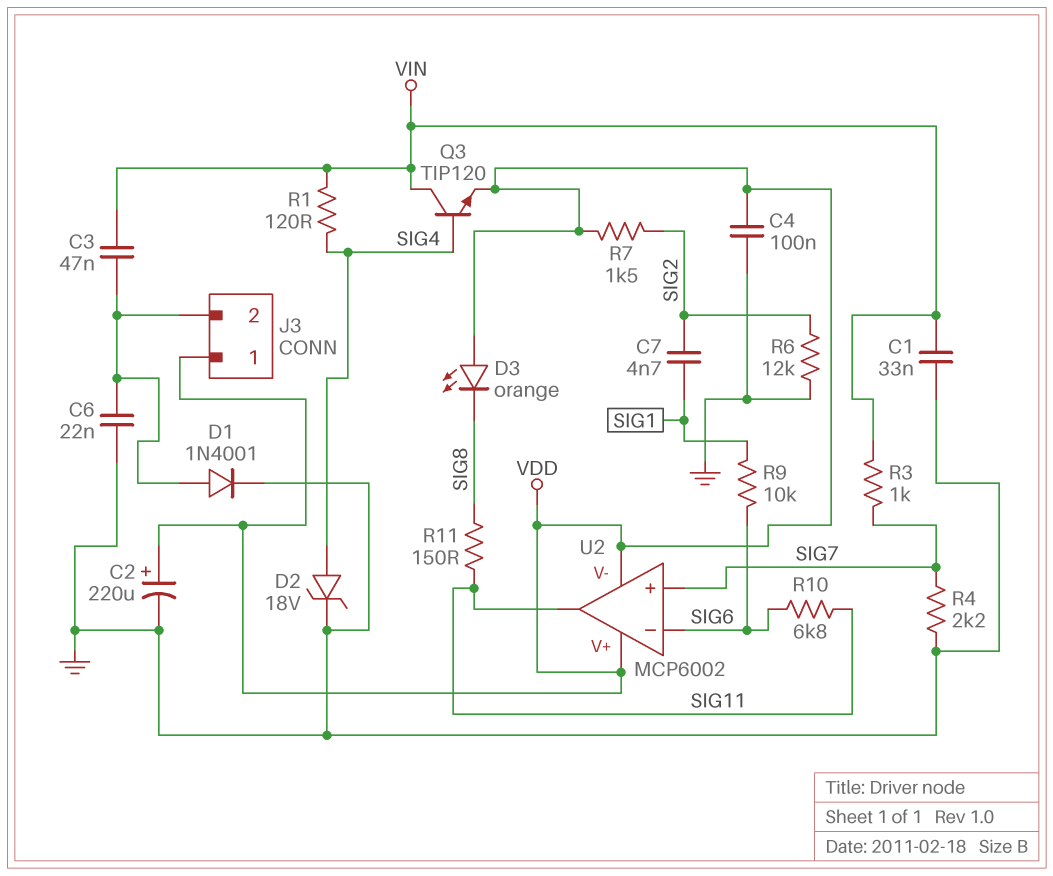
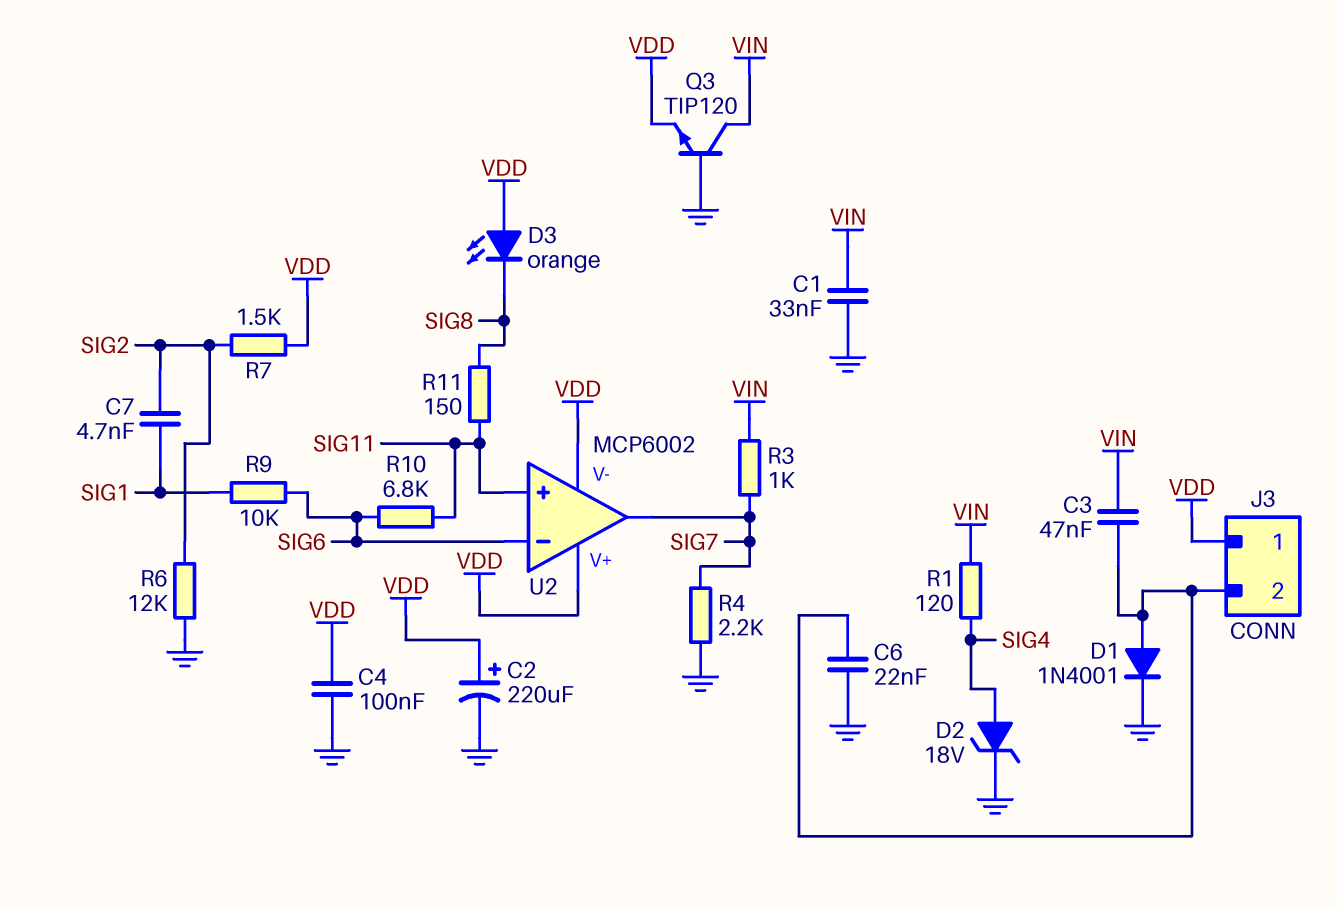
Q3: NPN TIP120 (B SIG4, C VIN, E VDD) -> NPN TIP120 (B GND, C VIN, E VDD)
U2 pin in+: SIG7 -> SIG11
U2 pin out: SIG11 -> SIG7

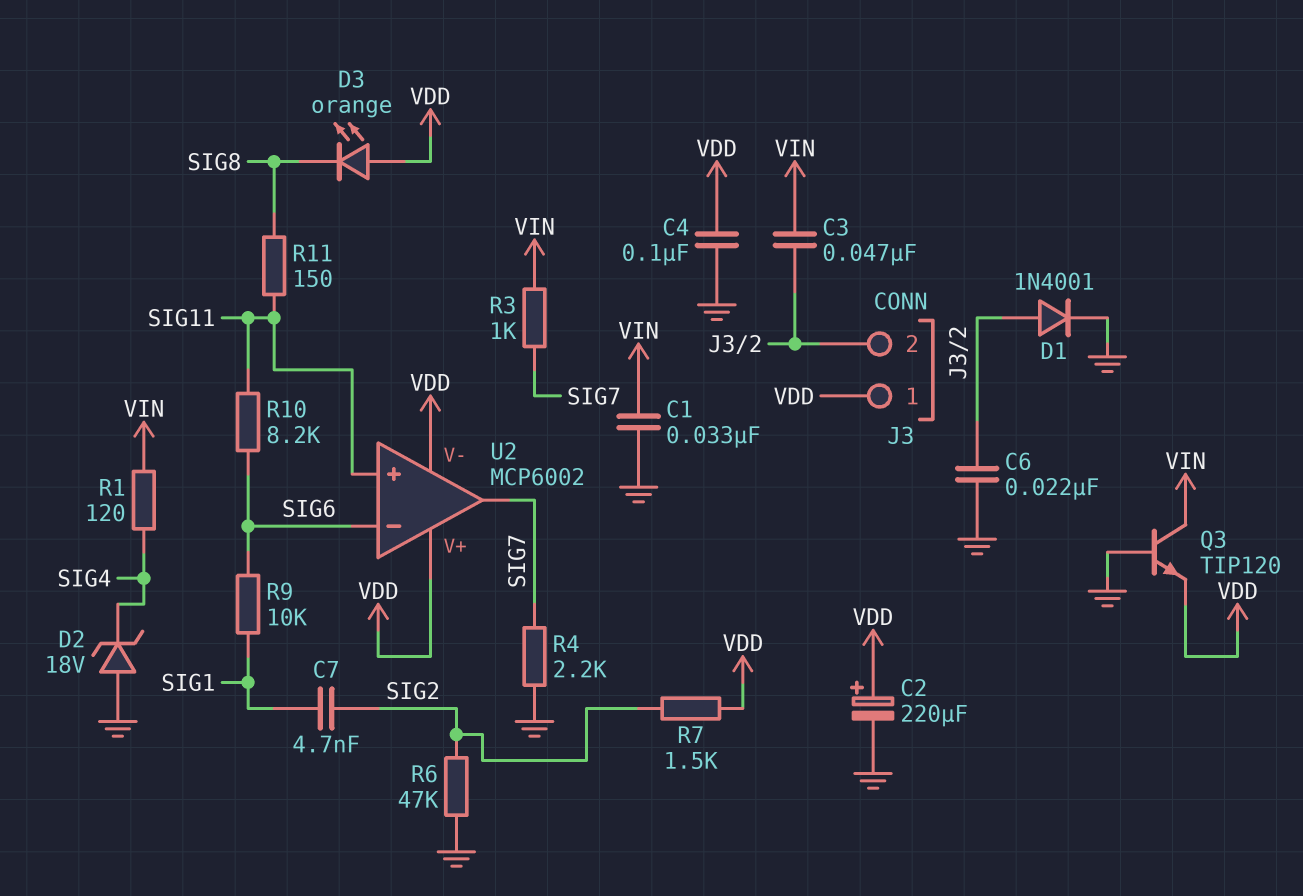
D2: zener 18V (A SIG4, K GND) -> zener 18V (A GND, K SIG4)
R6: 12k (GND, SIG2) -> 47k (GND, SIG2)
R10: 6.8k (SIG6, SIG11) -> 8.2k (SIG6, SIG11)

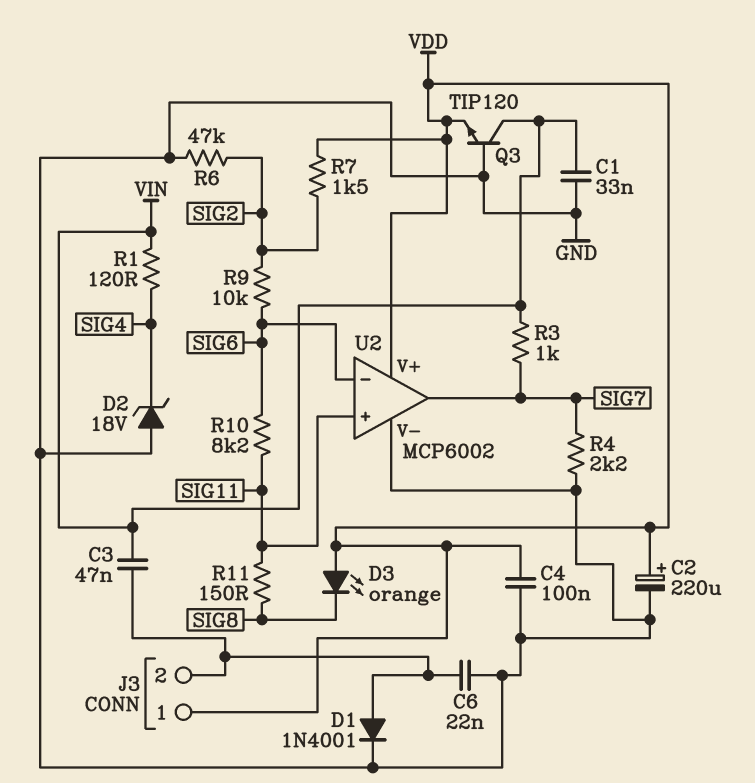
C7: 4.7nF (SIG1, SIG2) -> none
R9: 10k (SIG1, SIG6) -> 10k (SIG2, SIG6)
U2 pin V-: VDD -> GND

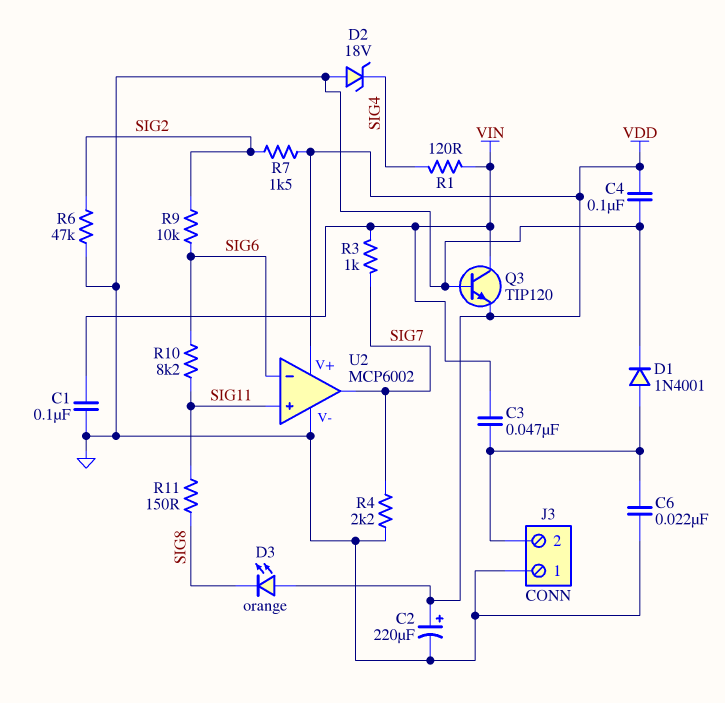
C1: 33nF (GND, VIN) -> 100nF (GND, VIN)
J3 pin 1: VDD -> GND

